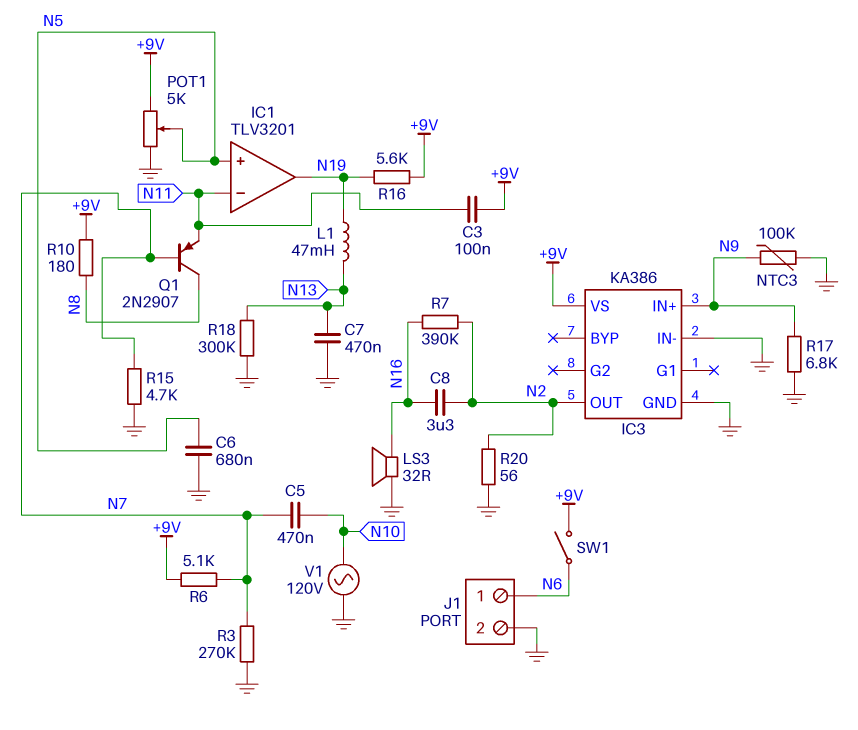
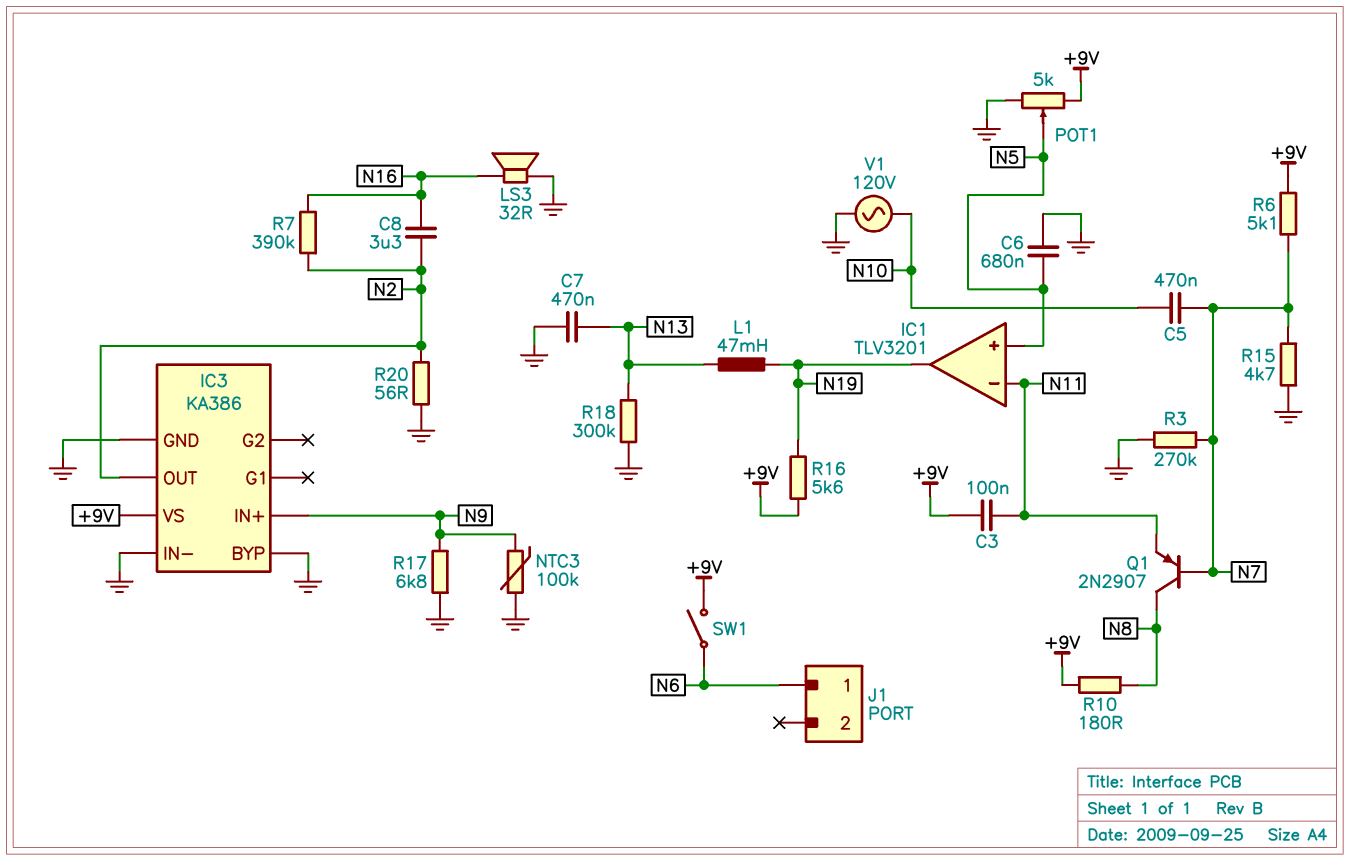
IC3 pin BYP: none -> GND
J1 pin 2: GND -> none

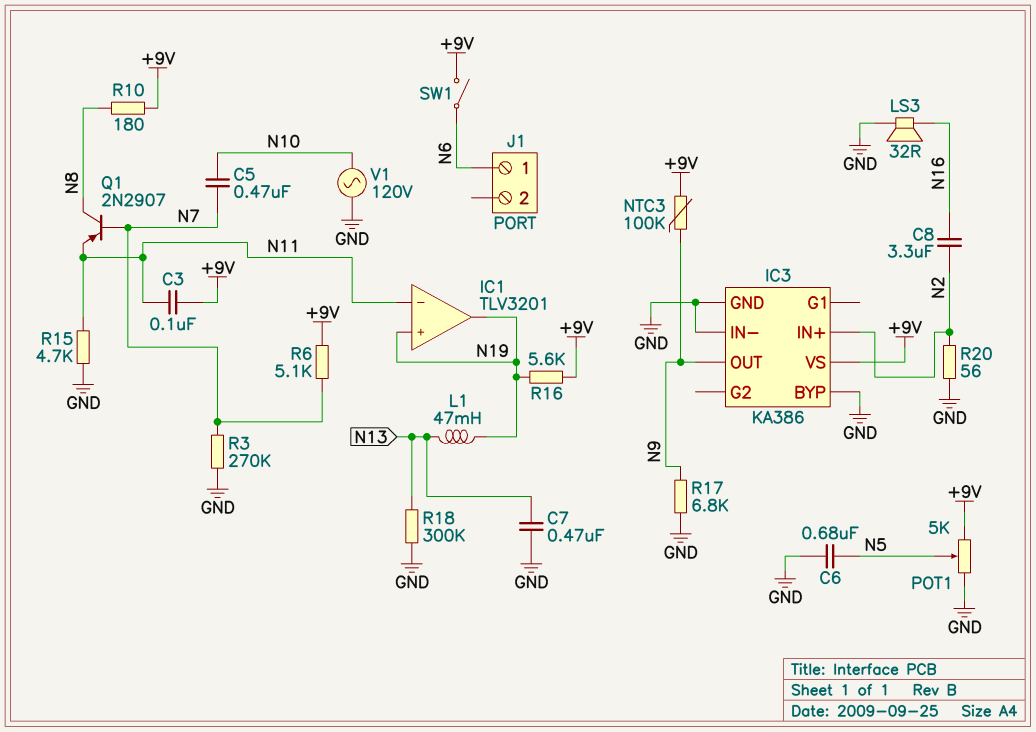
IC1 pin in+: N5 -> N19
IC3 pin IN+: N9 -> N2
IC3 pin OUT: N2 -> N9
NTC3: 100k (GND, N9) -> 100k (+9V, N9)
R7: 390k (N2, N16) -> none
R15: 4.7k (GND, N7) -> 4.7k (GND, N11)

